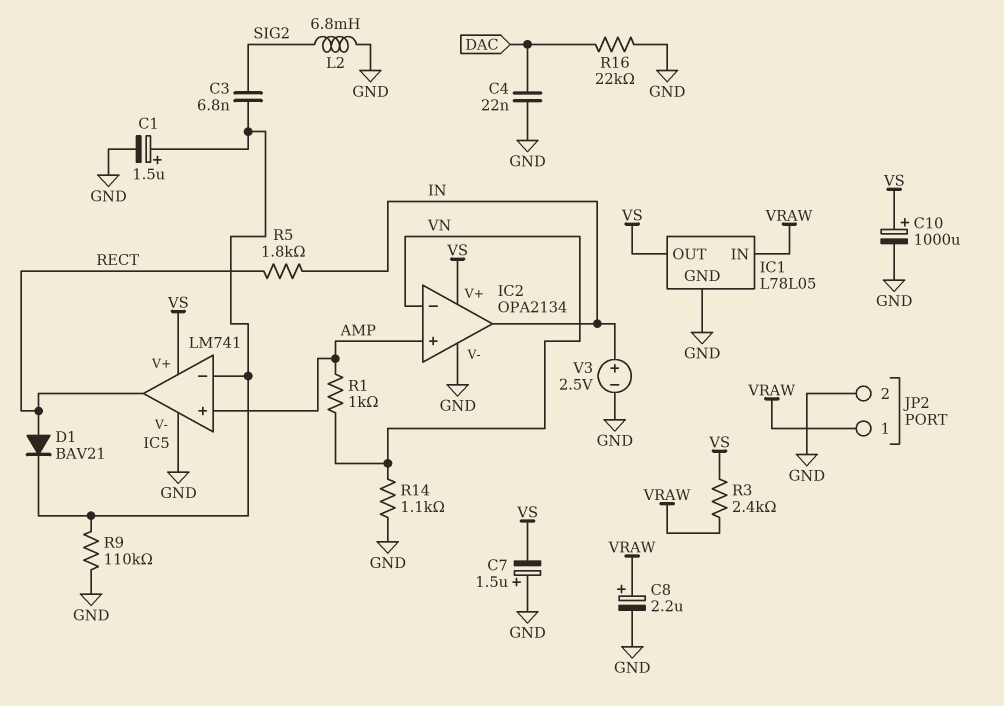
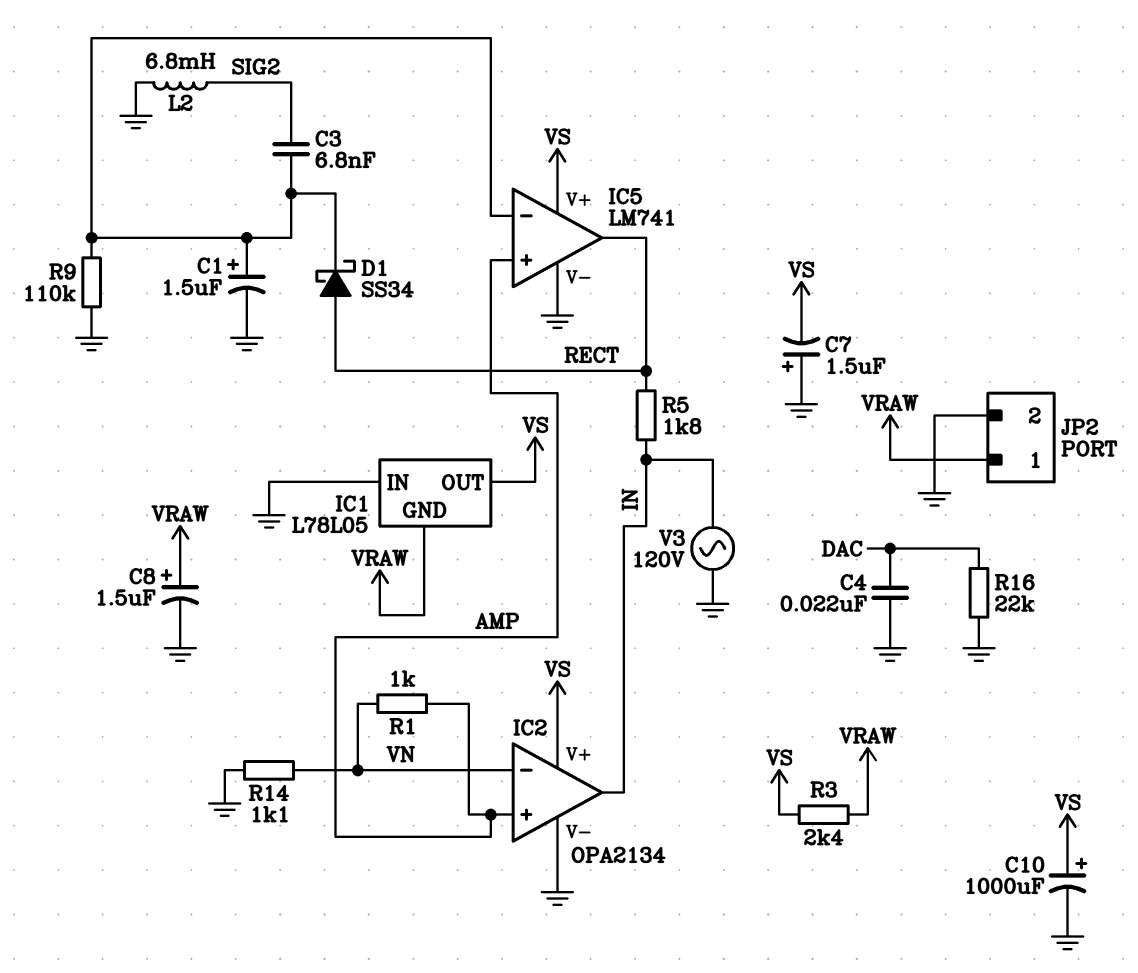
C8: 2.2uF (plus VRAW, minus GND) -> 1.5uF (plus VRAW, minus GND)
D1: diode BAV21 (A RECT, K IC5/in-) -> schottky SS34 (A RECT, K IC5/in-)
IC1 pin GND: GND -> VRAW
IC1 pin IN: VRAW -> GND
V3: 2.5V (plus IN, minus GND) -> AC 120V (GND, IN)

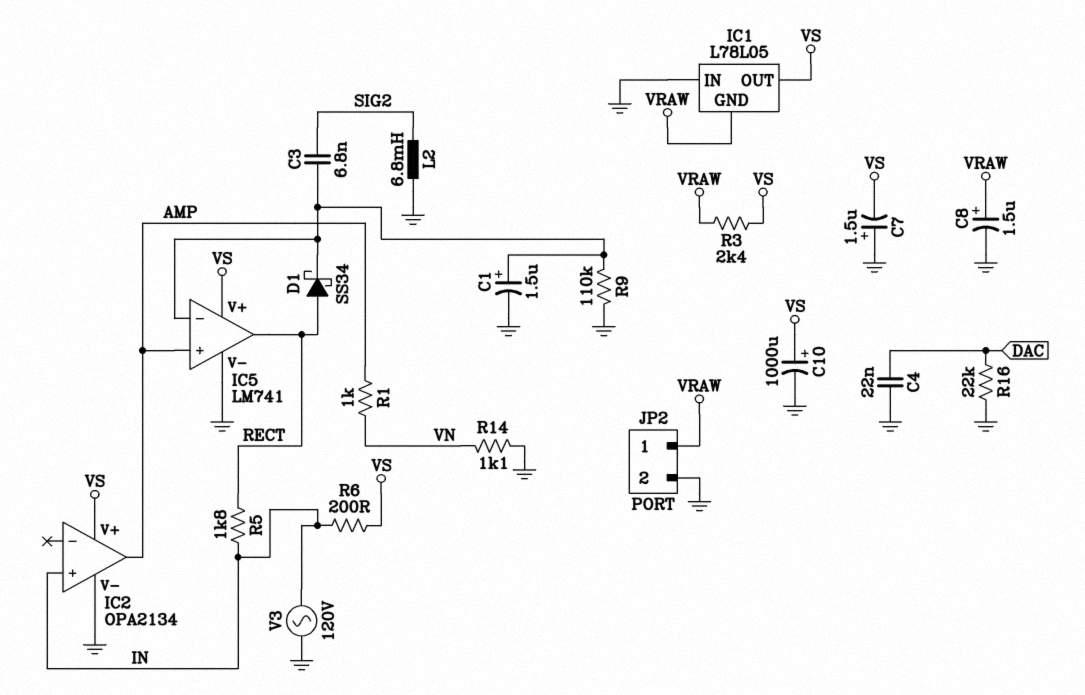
IC2 pin in+: AMP -> IN
IC2 pin in-: VN -> none
IC2 pin out: IN -> AMP
R6: none -> 200 (IN, VS)

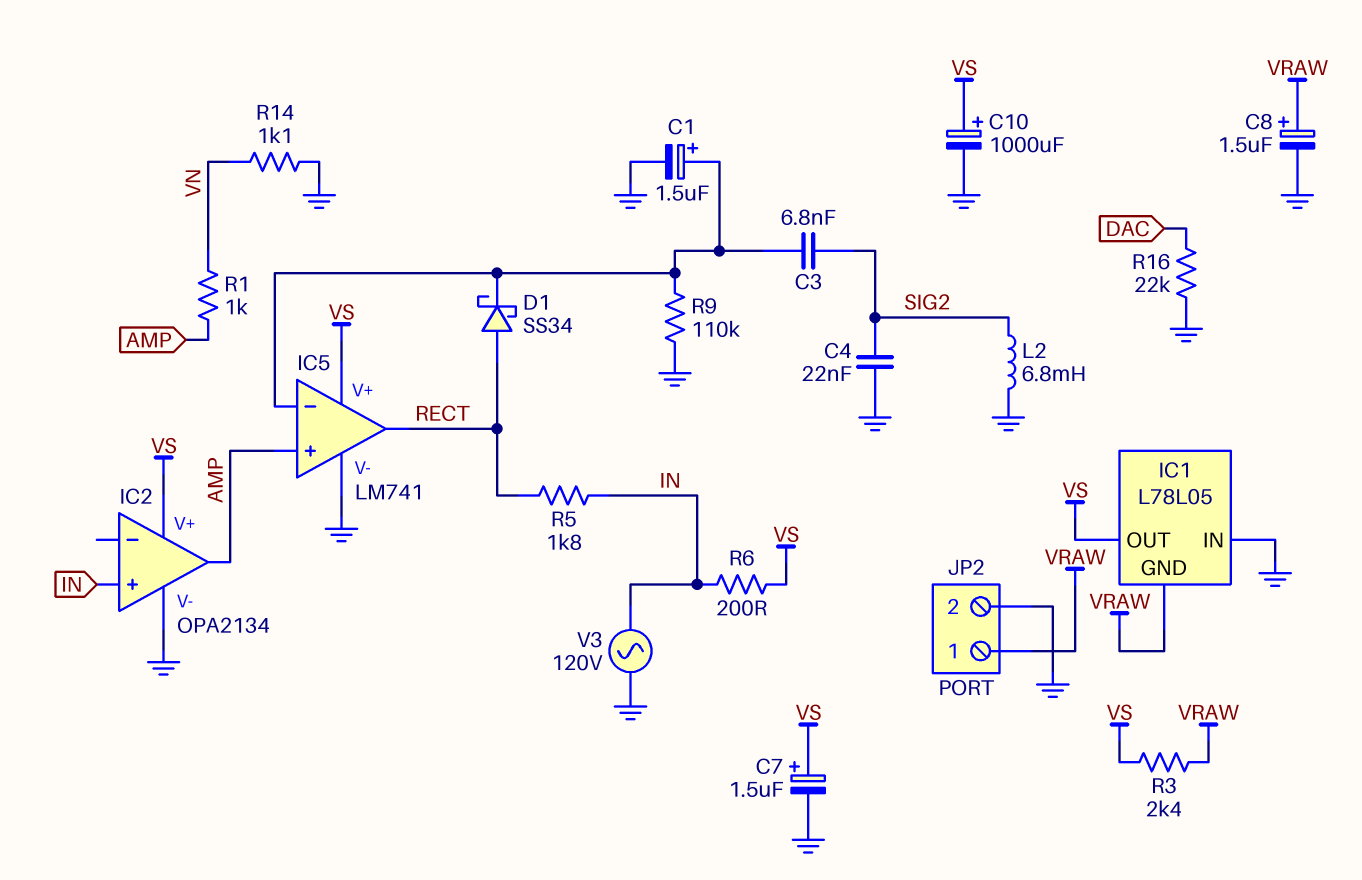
C4: 22nF (DAC, GND) -> 22nF (GND, SIG2)
C7: 1.5uF (plus GND, minus VS) -> 1.5uF (plus VS, minus GND)

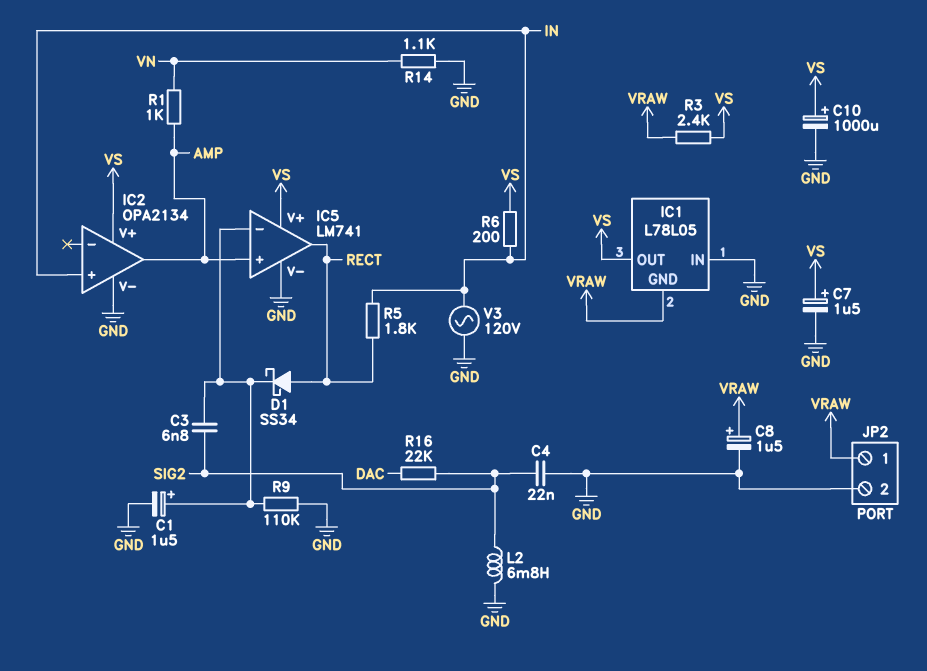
R16: 22k (DAC, GND) -> 22k (DAC, SIG2)

